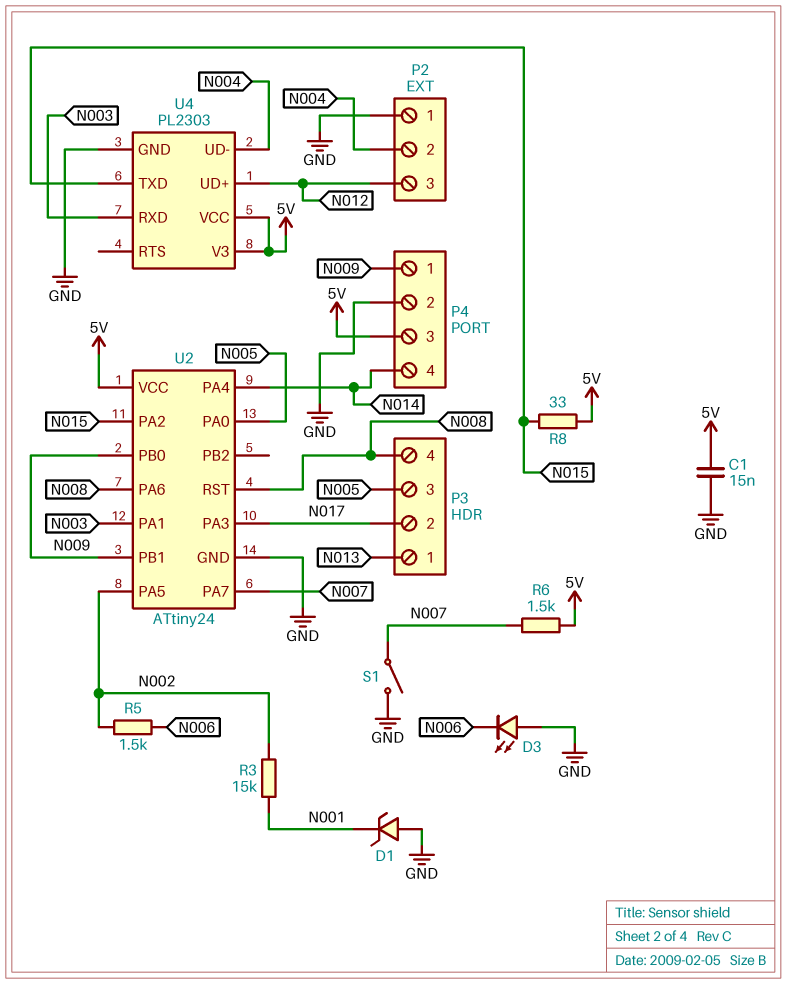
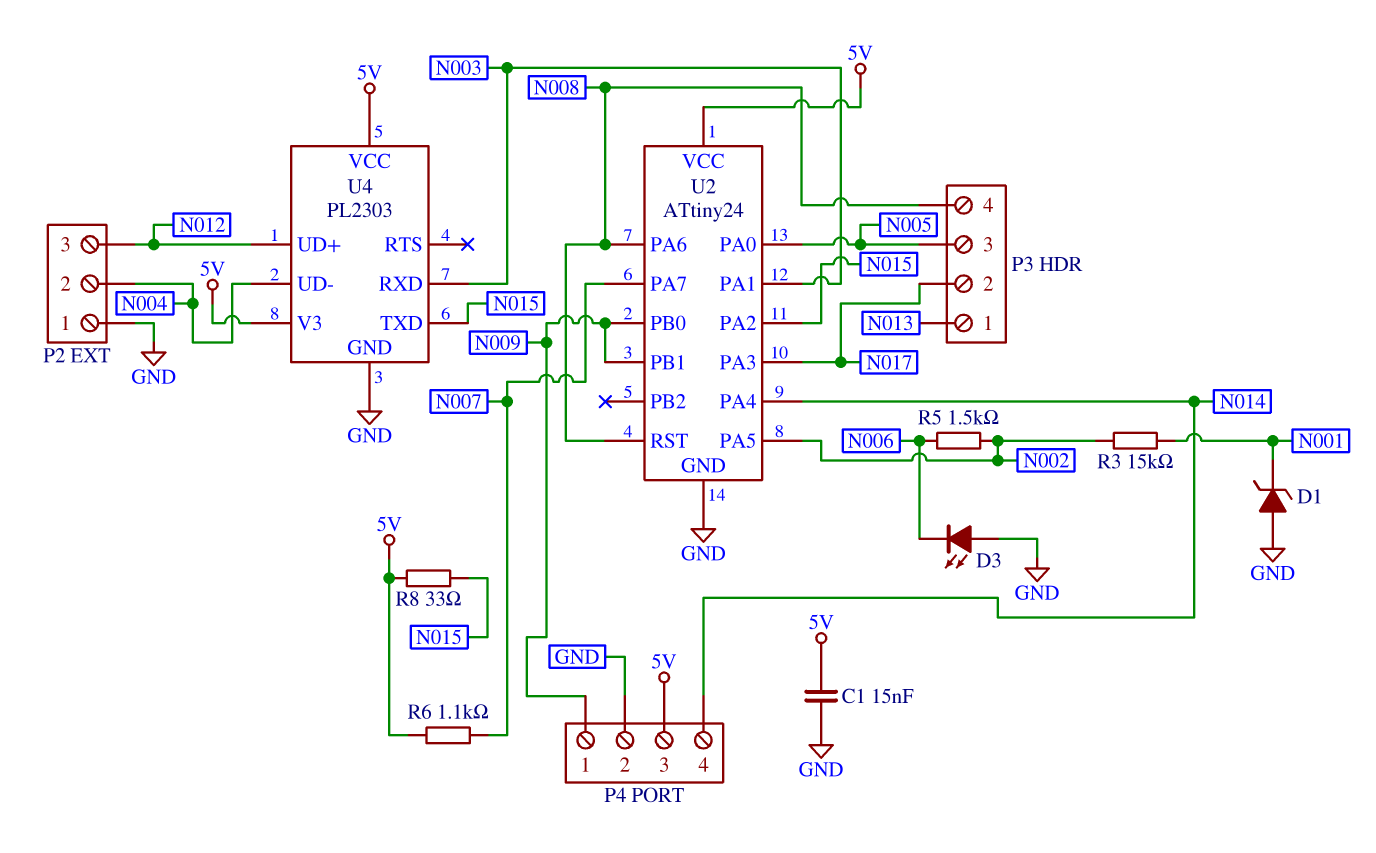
R6: 1.5k (5V, N007) -> 1.1k (5V, N007)
S1: switch (GND, N007) -> none

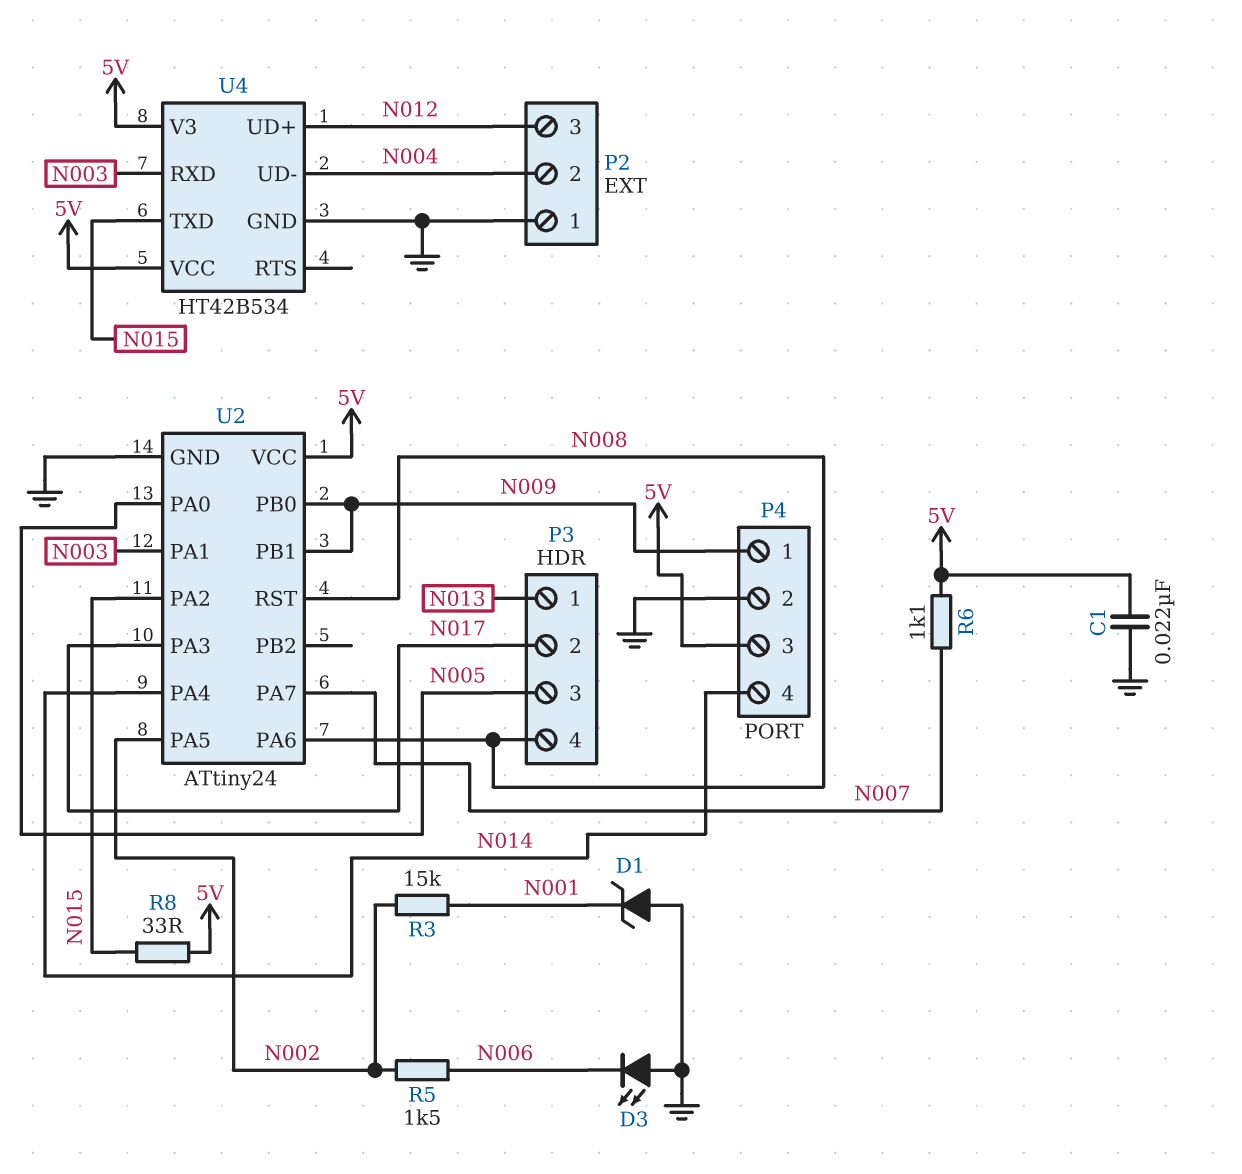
C1: 15nF (5V, GND) -> 22nF (5V, GND)
U4: PL2303 -> HT42B534

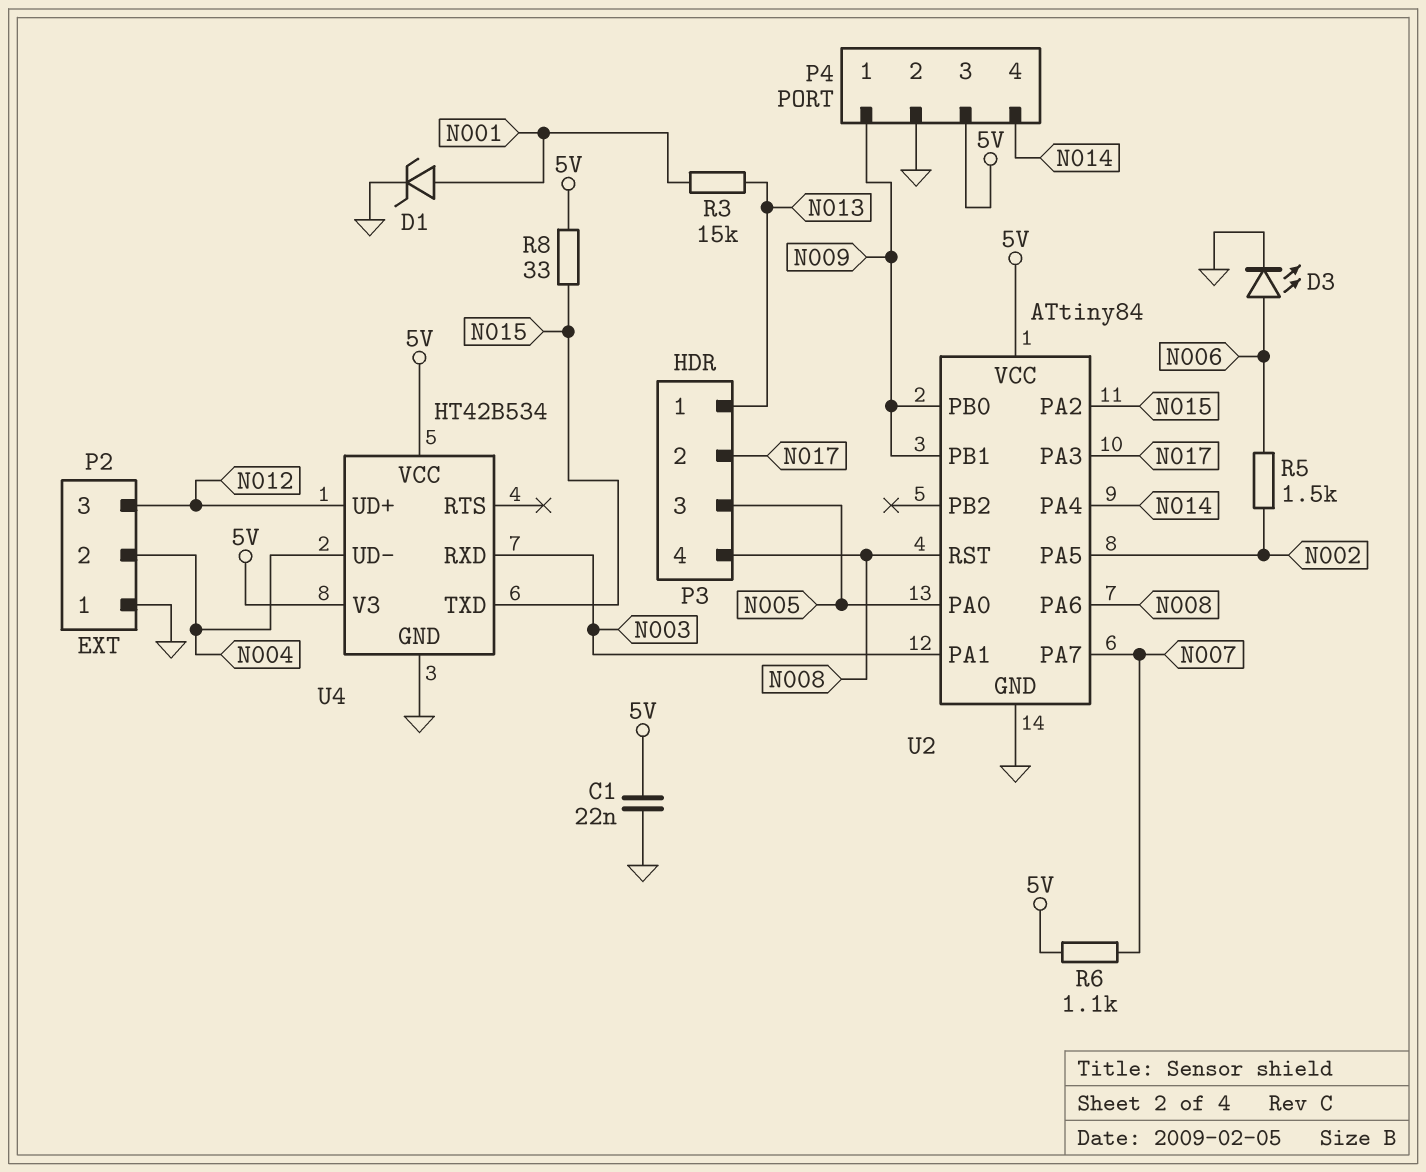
D1: zener (A GND, K N001) -> zener (A N001, K GND)
D3: LED (A GND, K N006) -> LED (A N006, K GND)
R3: 15k (N001, N002) -> 15k (N001, N013)
U2: ATtiny24 -> ATtiny84

